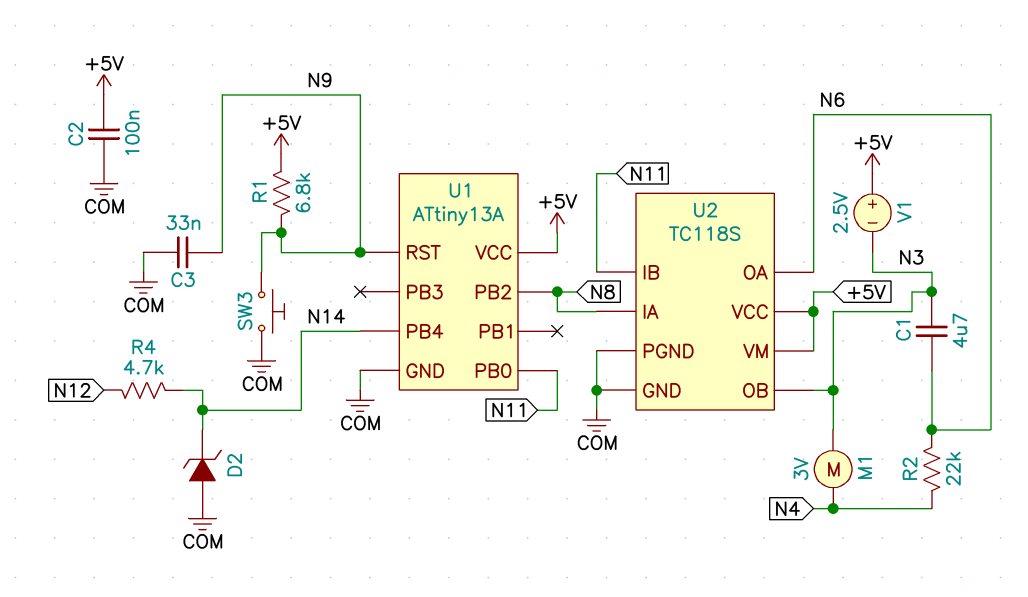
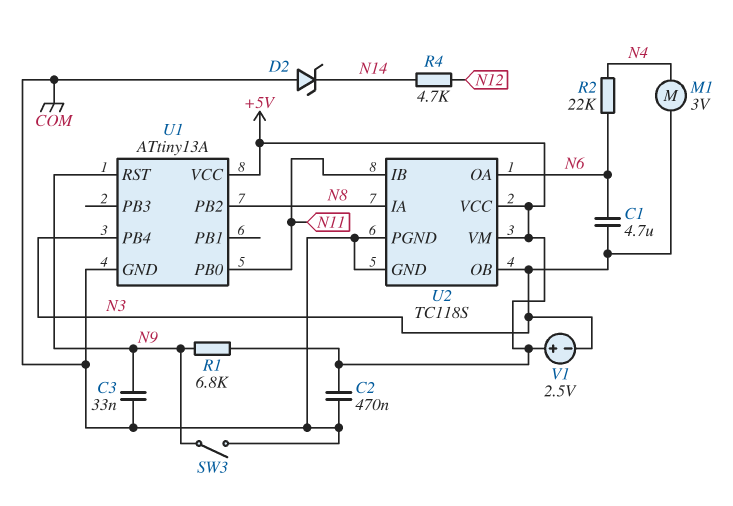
C2: 100nF (+5V, COM) -> 470nF (+5V, COM)
SW3: button (COM, N9) -> switch (COM, N9)
U1 pin PB4: N14 -> N3

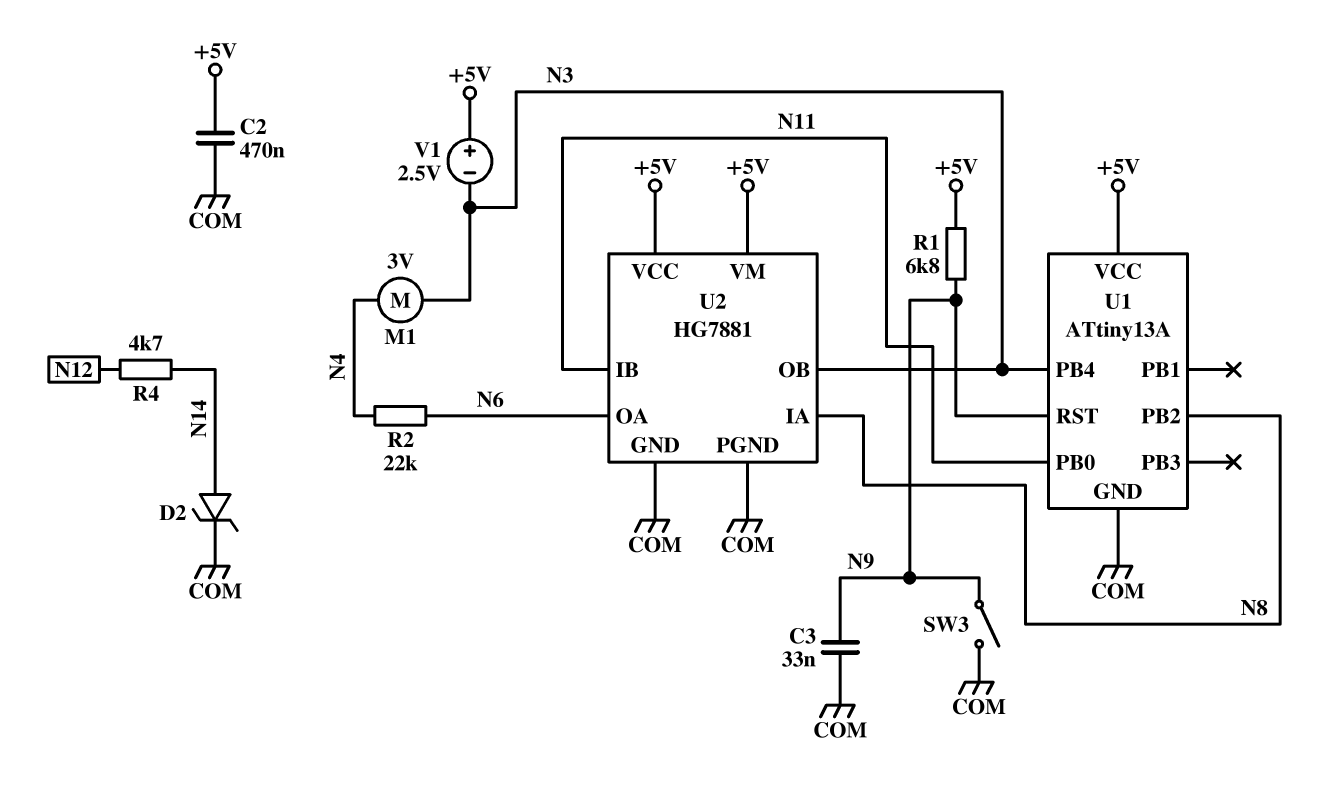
C1: 4.7uF (N3, N6) -> none
D2: zener (A COM, K N14) -> zener (A N14, K COM)
U2: TC118S -> HG7881

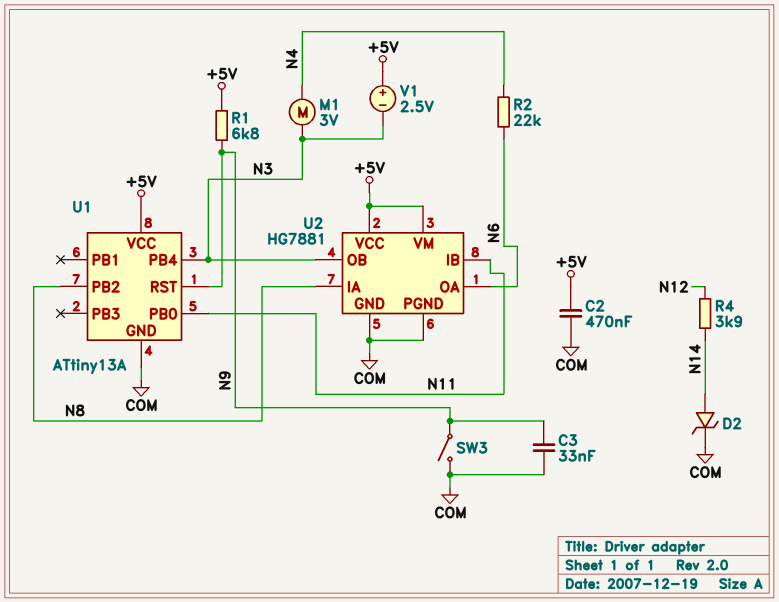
R4: 4.7k (N12, N14) -> 3.9k (N12, N14)

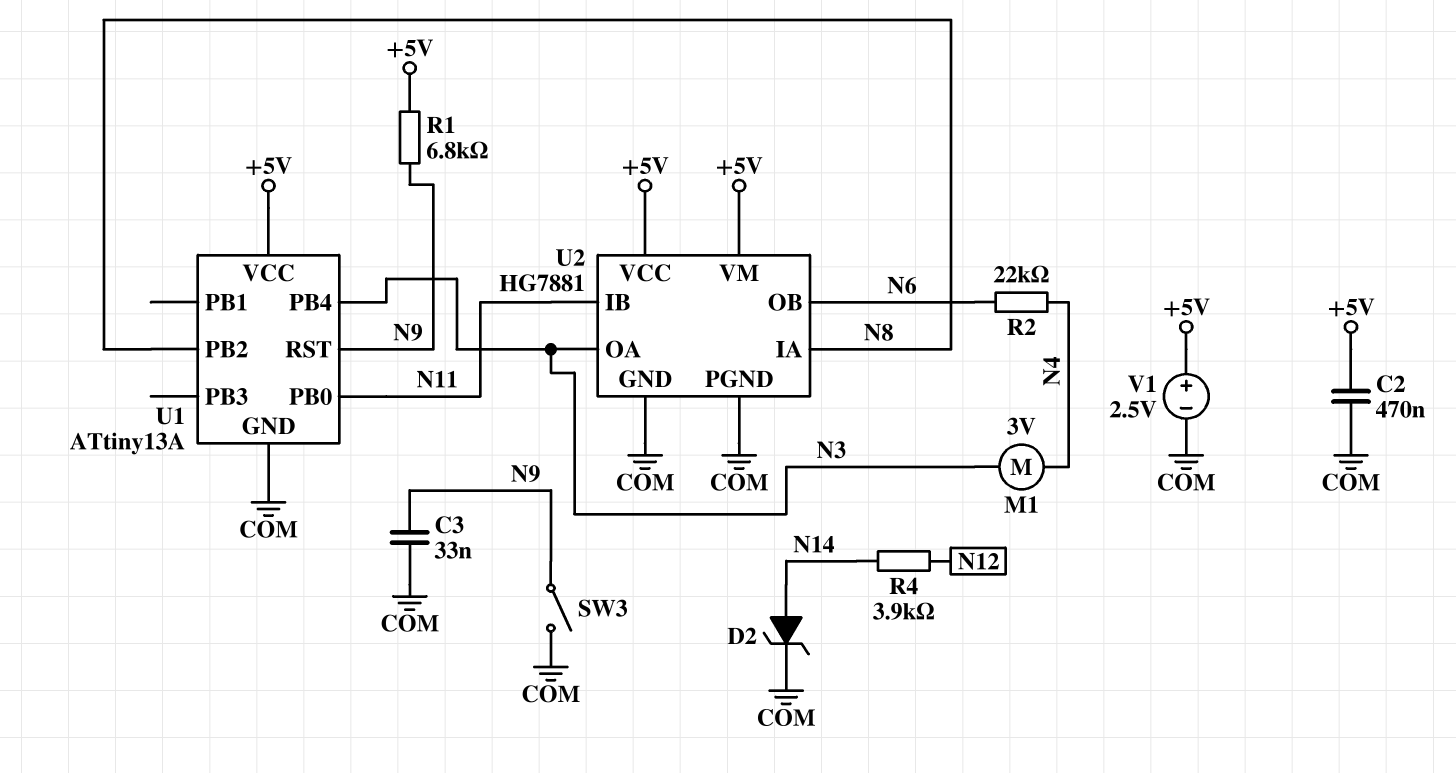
U2 pin OA: N6 -> N3
U2 pin OB: N3 -> N6
V1: 2.5V (plus +5V, minus N3) -> 2.5V (plus +5V, minus COM)

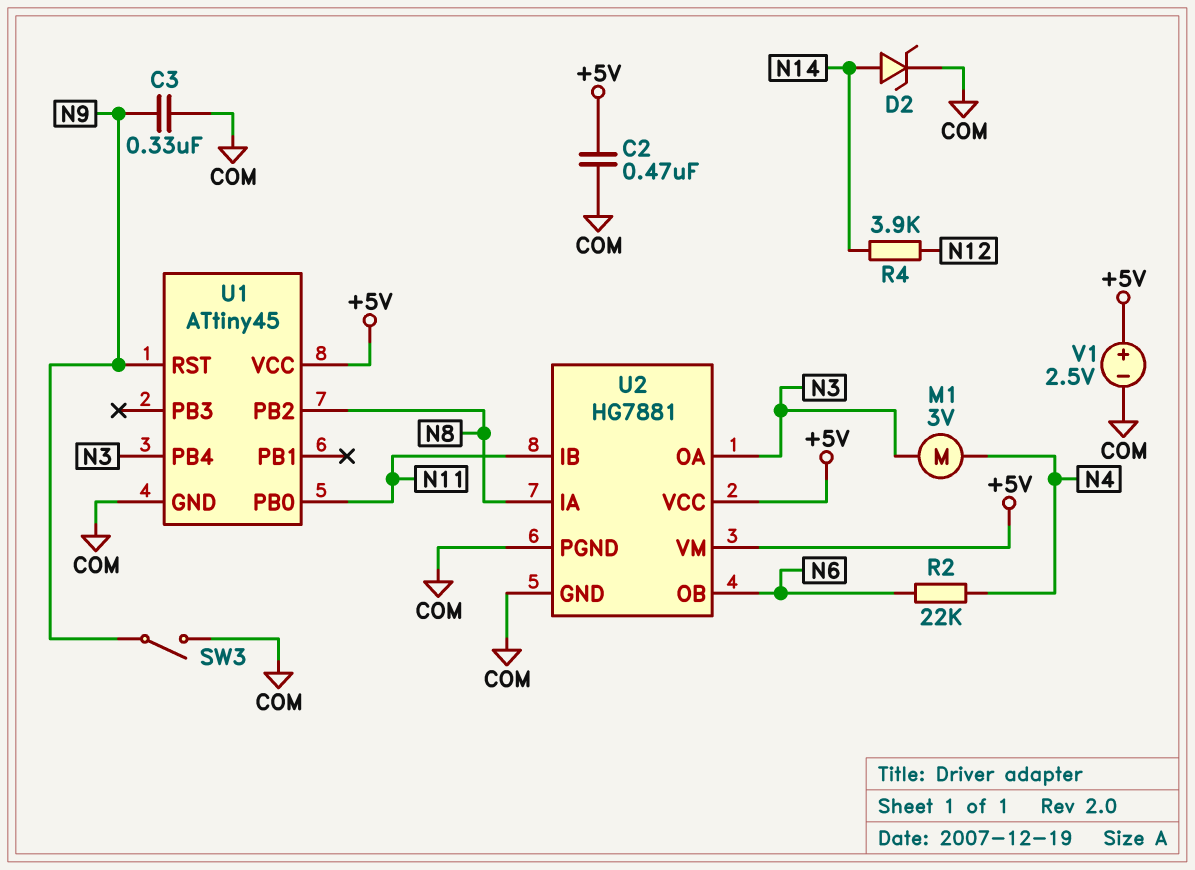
C3: 33nF (COM, N9) -> 330nF (COM, N9)
R1: 6.8k (+5V, N9) -> none
U1: ATtiny13A -> ATtiny45

